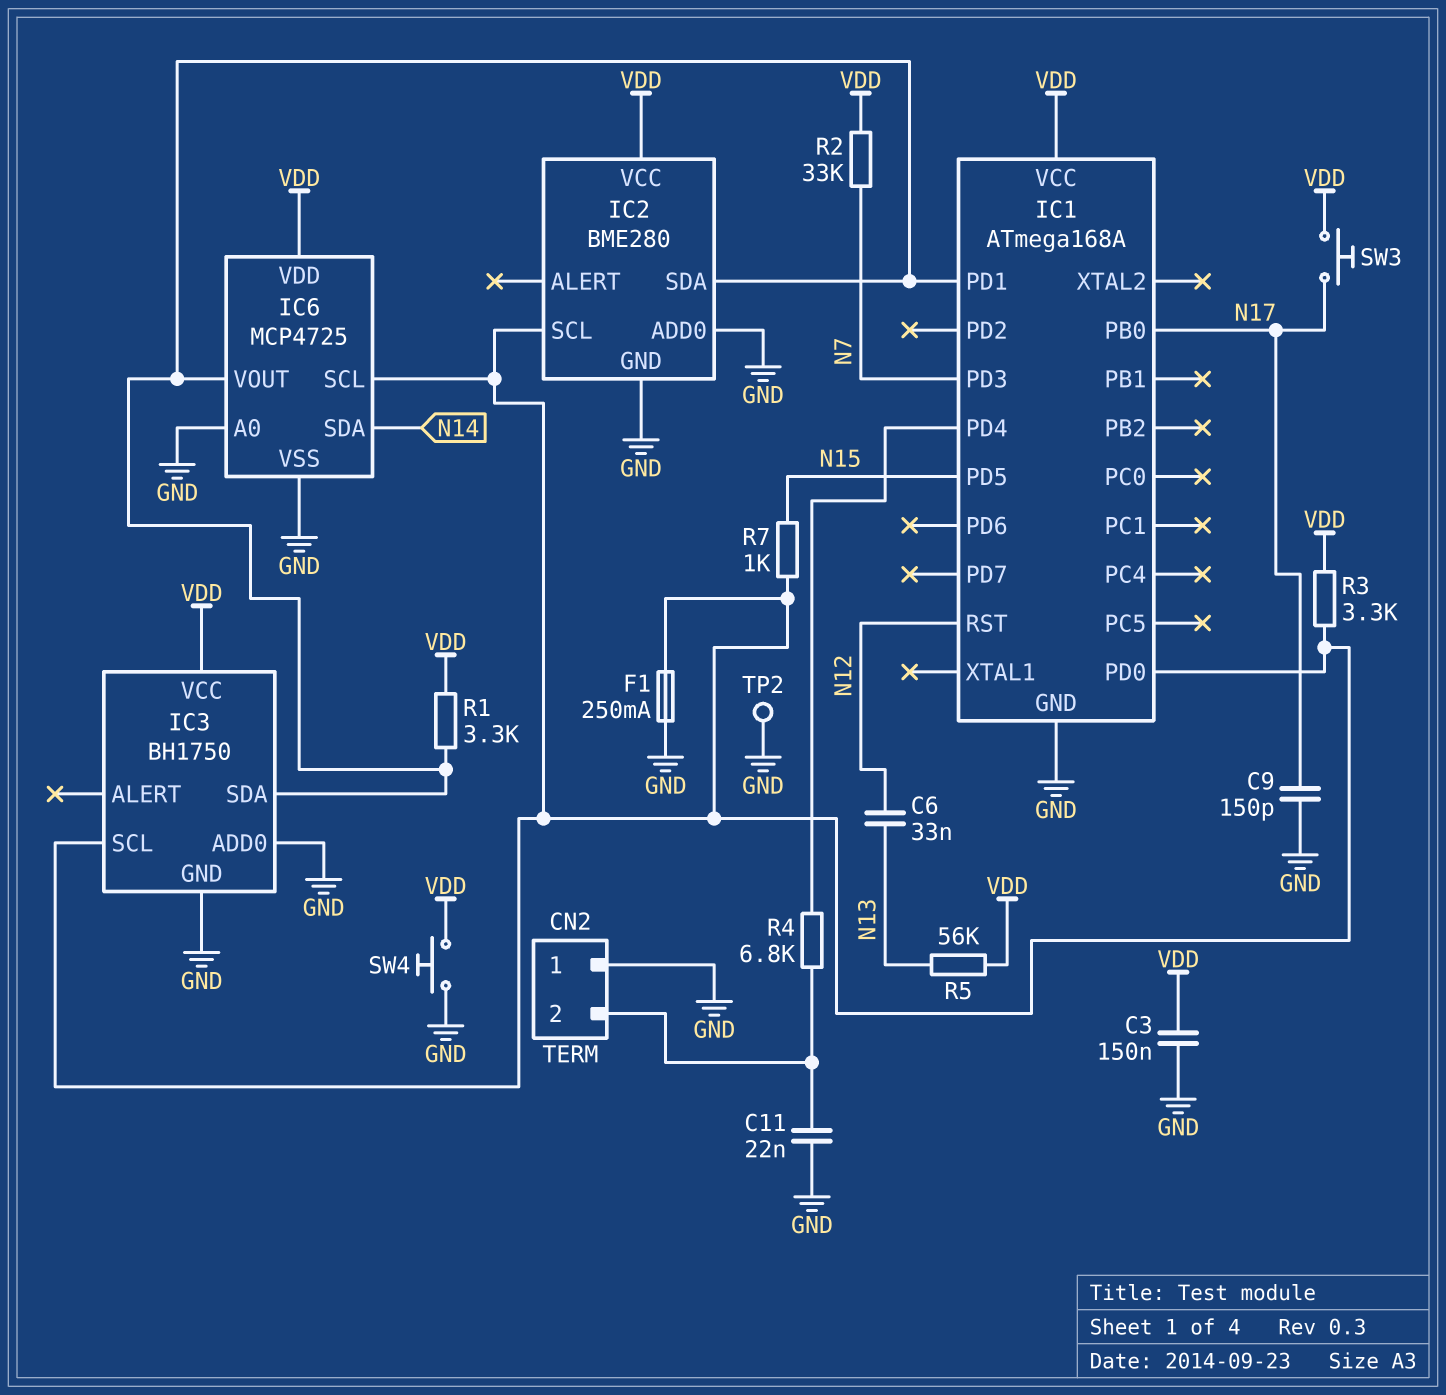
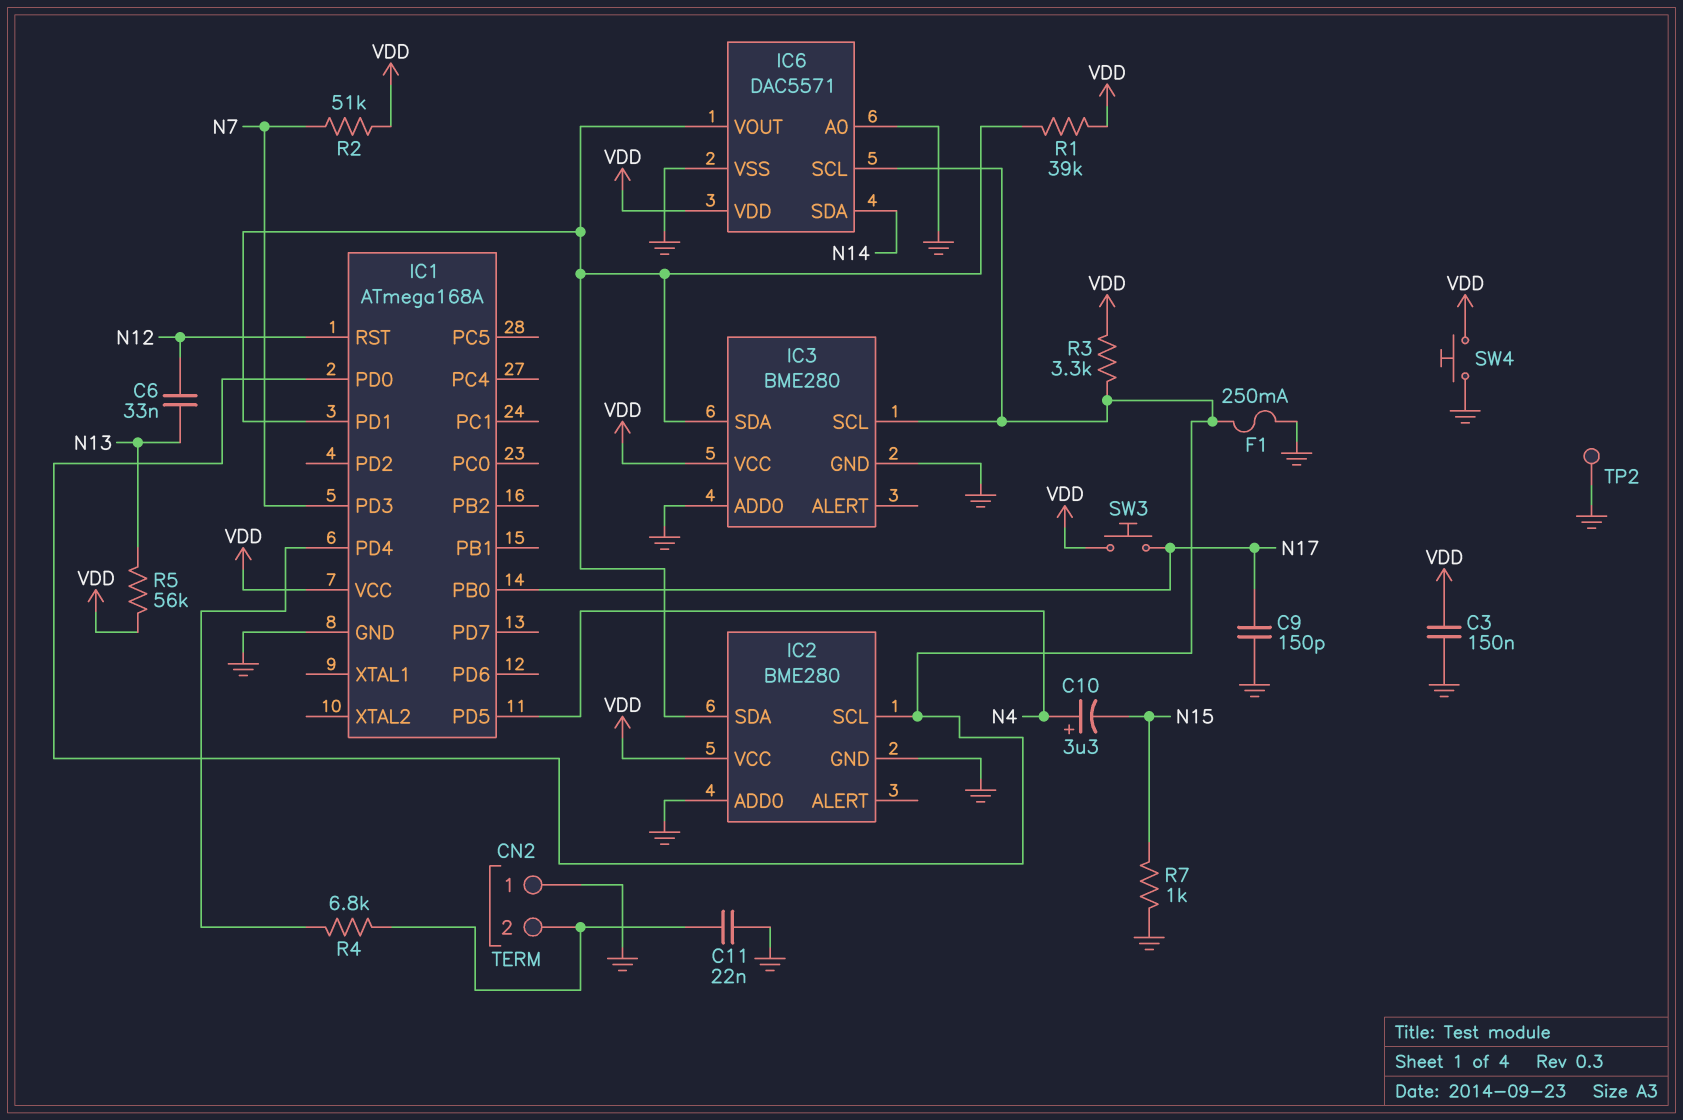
C10: none -> 3.3uF (plus N4, minus N15)
IC1 pin PD5: N15 -> N4
IC3: BH1750 -> BME280
IC6: MCP4725 -> DAC5571
R1: 3.3k (IC1/PD1, VDD) -> 39k (IC1/PD1, VDD)
R2: 33k (N7, VDD) -> 51k (N7, VDD)
R7: 1k (IC1/PD0, N15) -> 1k (GND, N15)

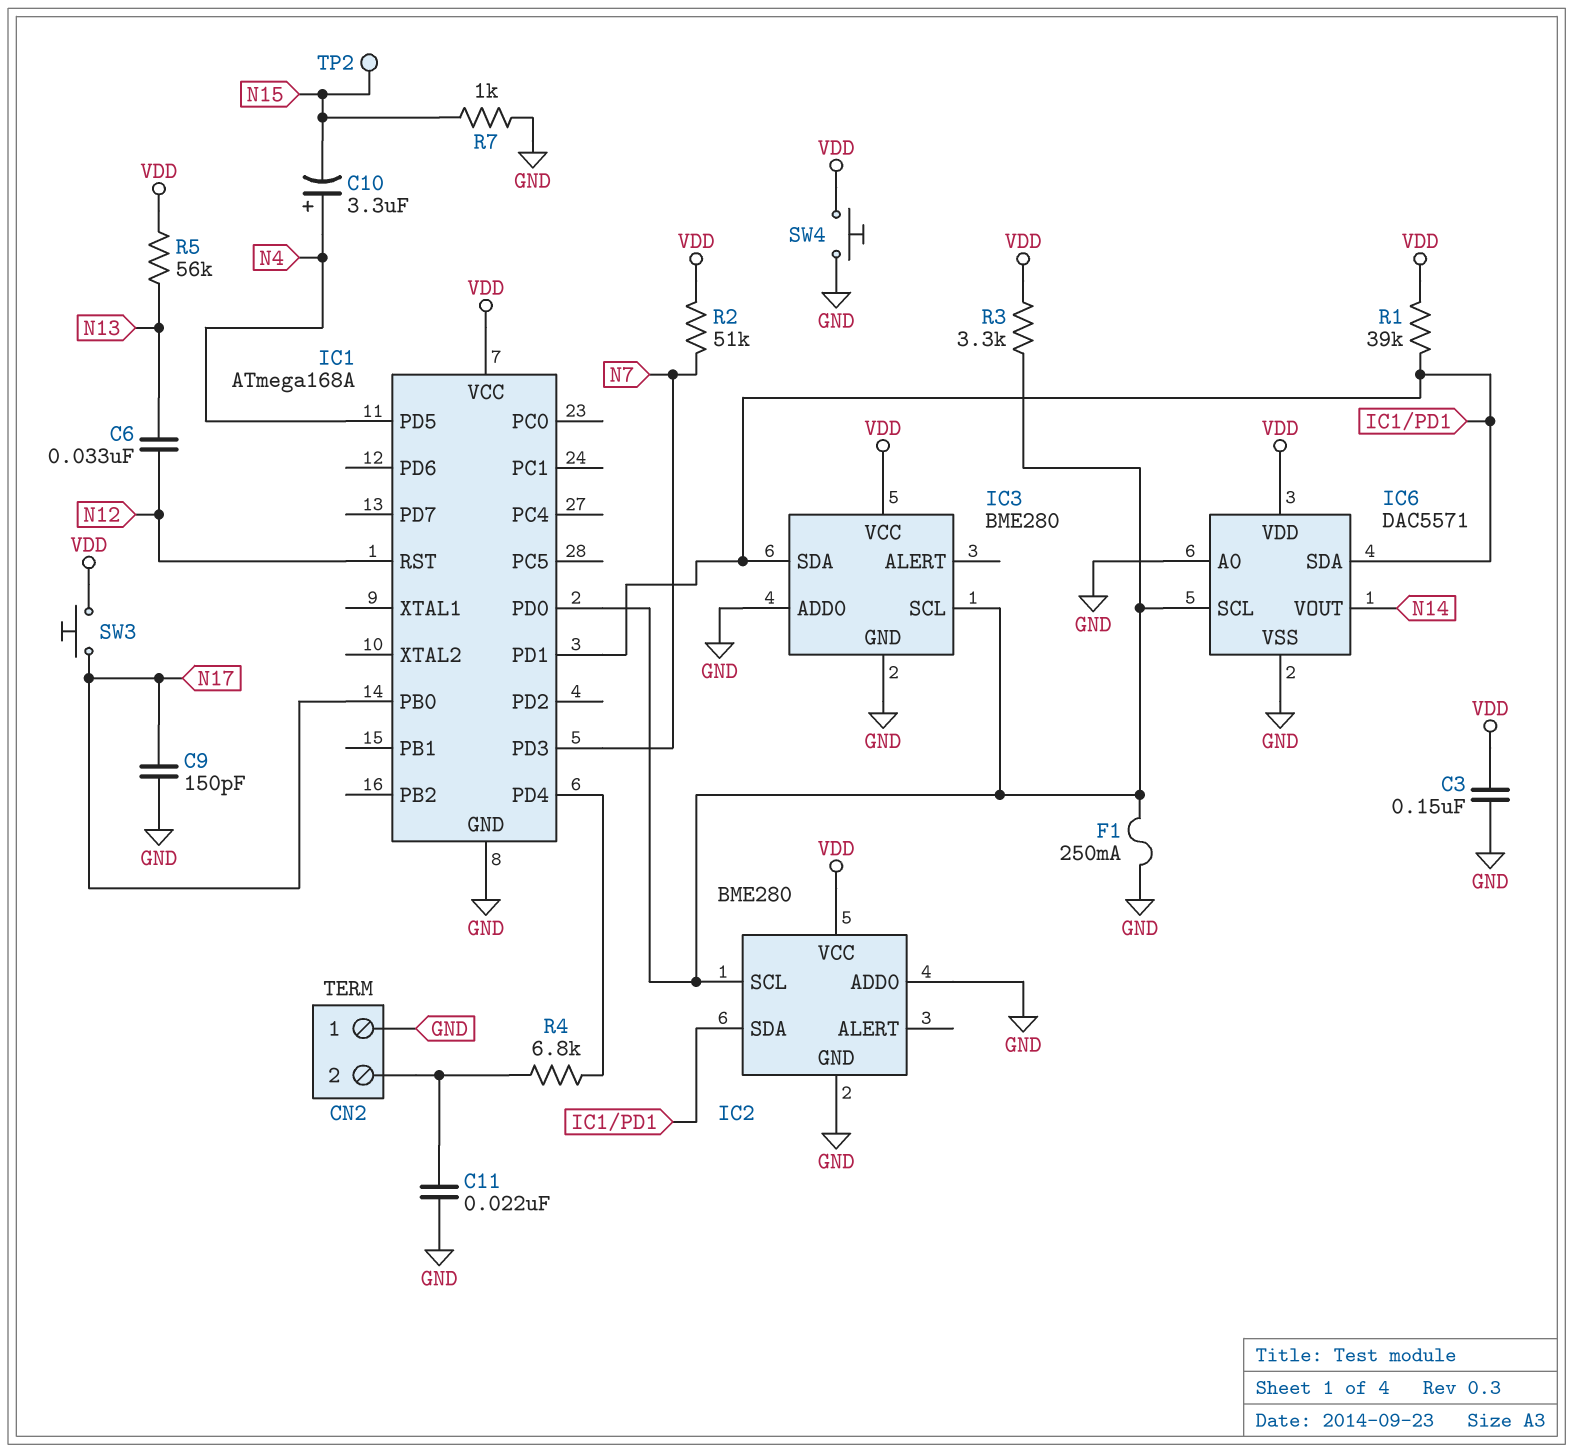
IC6 pin SDA: N14 -> IC1/PD1
IC6 pin VOUT: IC1/PD1 -> N14
TP2: test point (GND) -> test point (N15)

